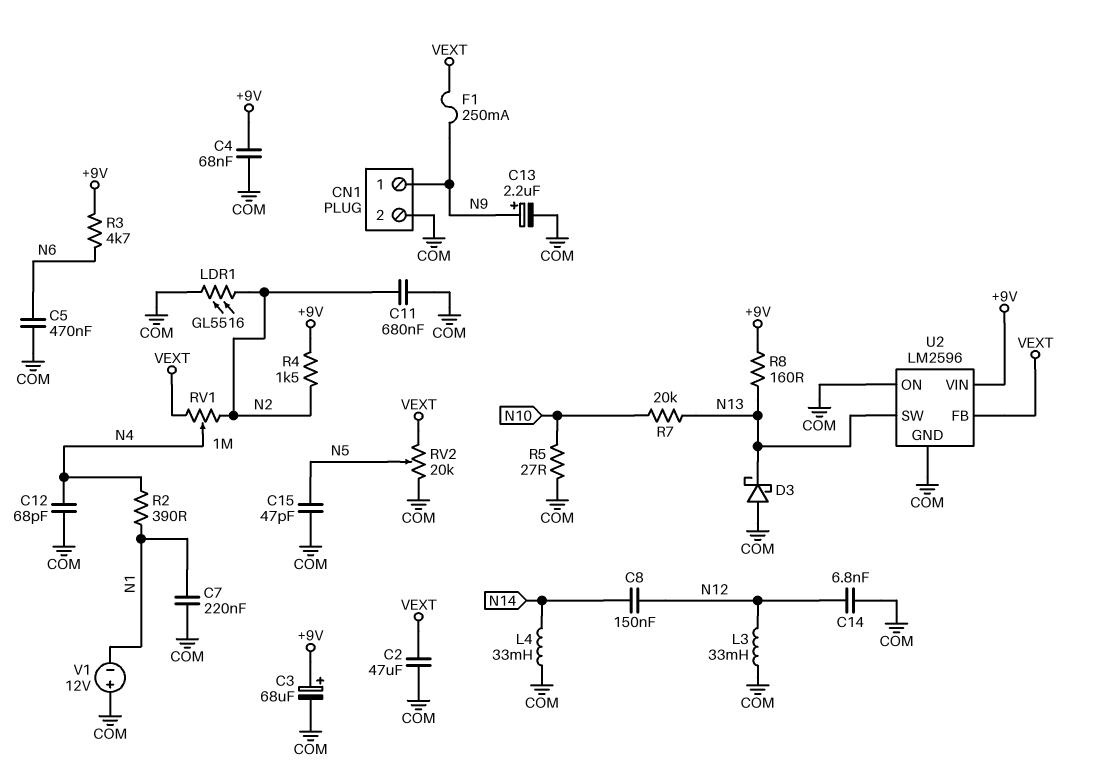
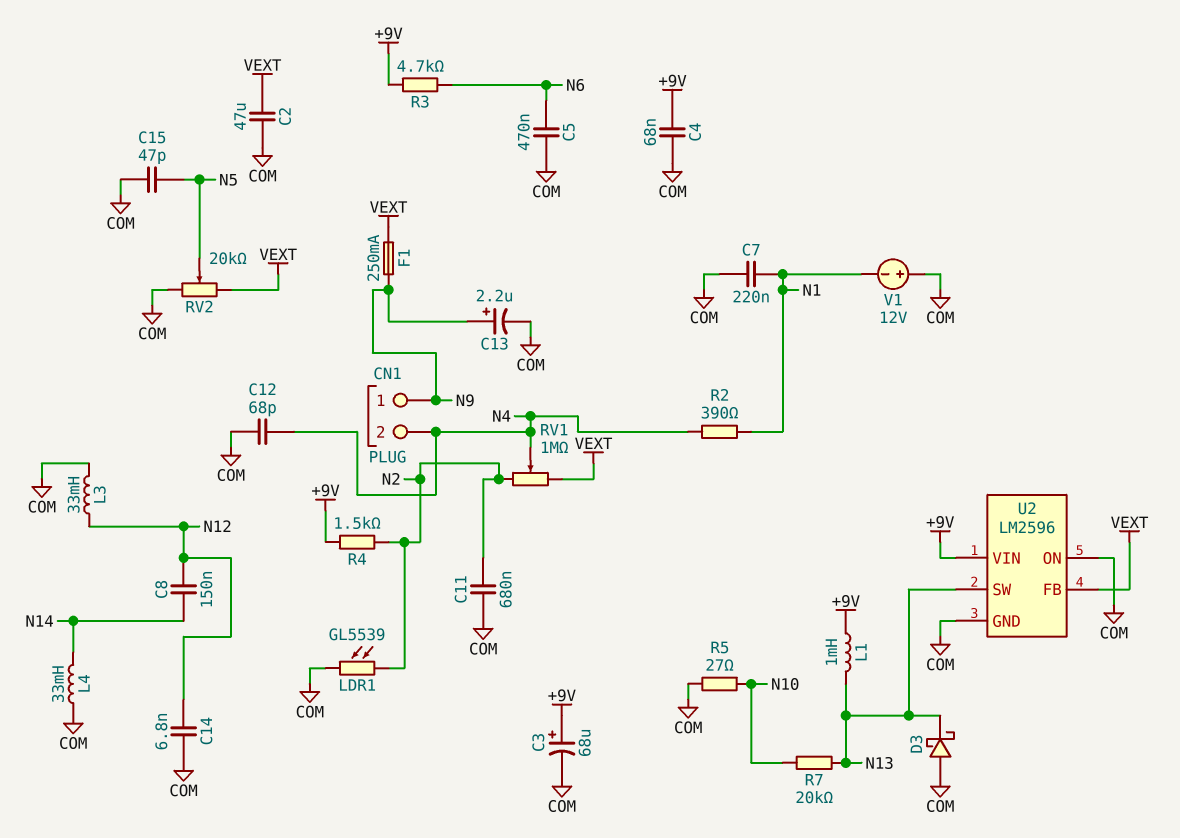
CN1 pin 2: COM -> N4
L1: none -> 1mH (+9V, N13)
LDR1: GL5516 (COM, N2) -> GL5539 (COM, N2)
R8: 160 (+9V, N13) -> none

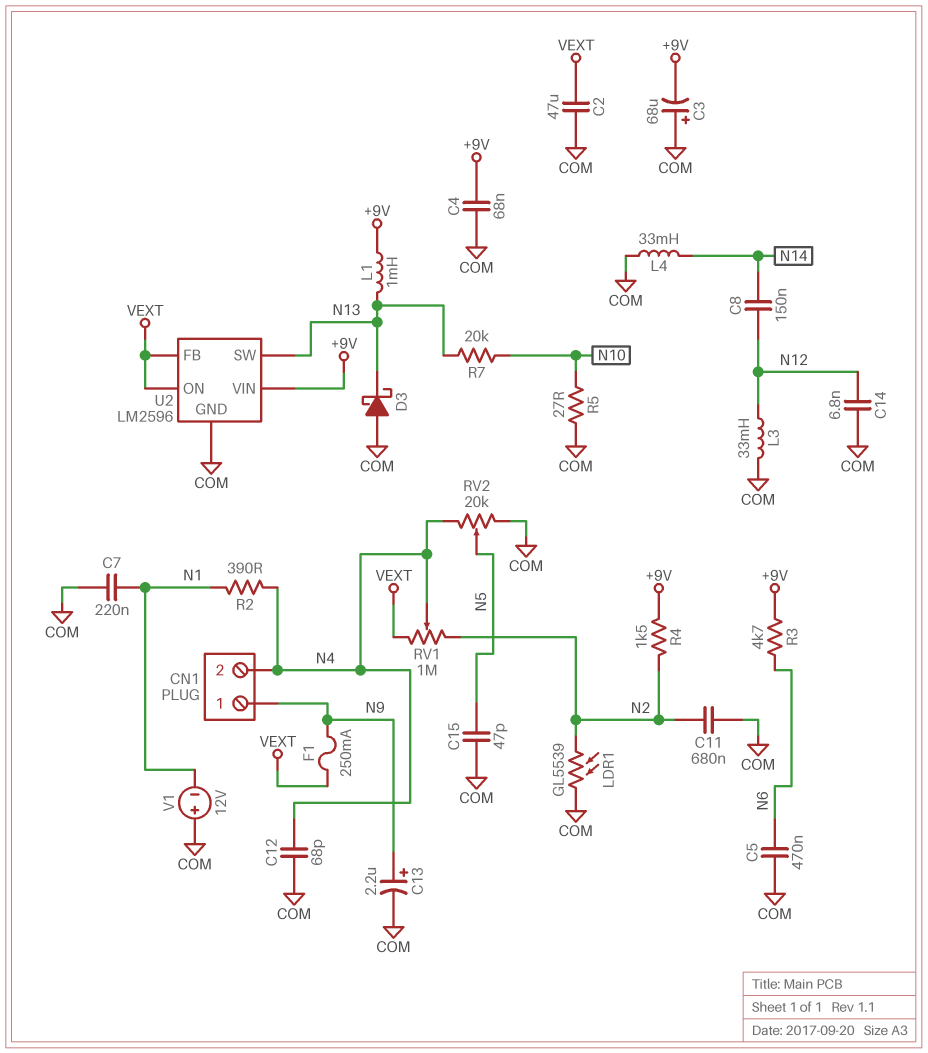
C3: 68uF (plus +9V, minus COM) -> 68uF (plus COM, minus +9V)
RV2: 20k (COM, VEXT, wiper N5) -> 20k (COM, N4, wiper N5)
U2 pin ON: COM -> VEXT

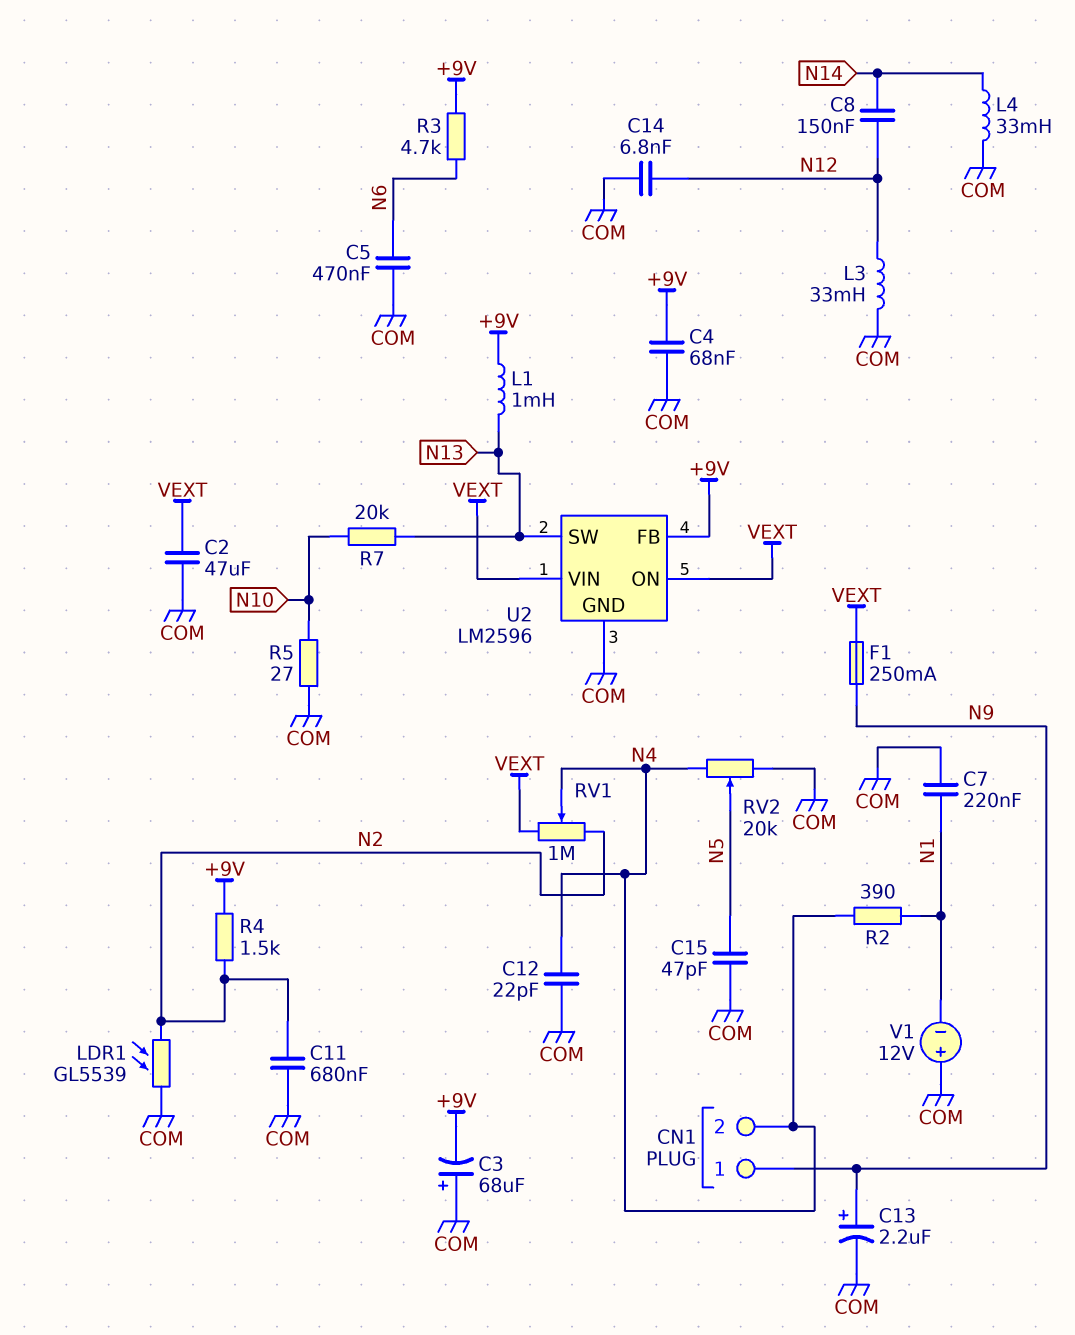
C12: 68pF (COM, N4) -> 22pF (COM, N4)
D3: schottky (A COM, K N13) -> none
U2 pin FB: VEXT -> +9V
U2 pin VIN: +9V -> VEXT

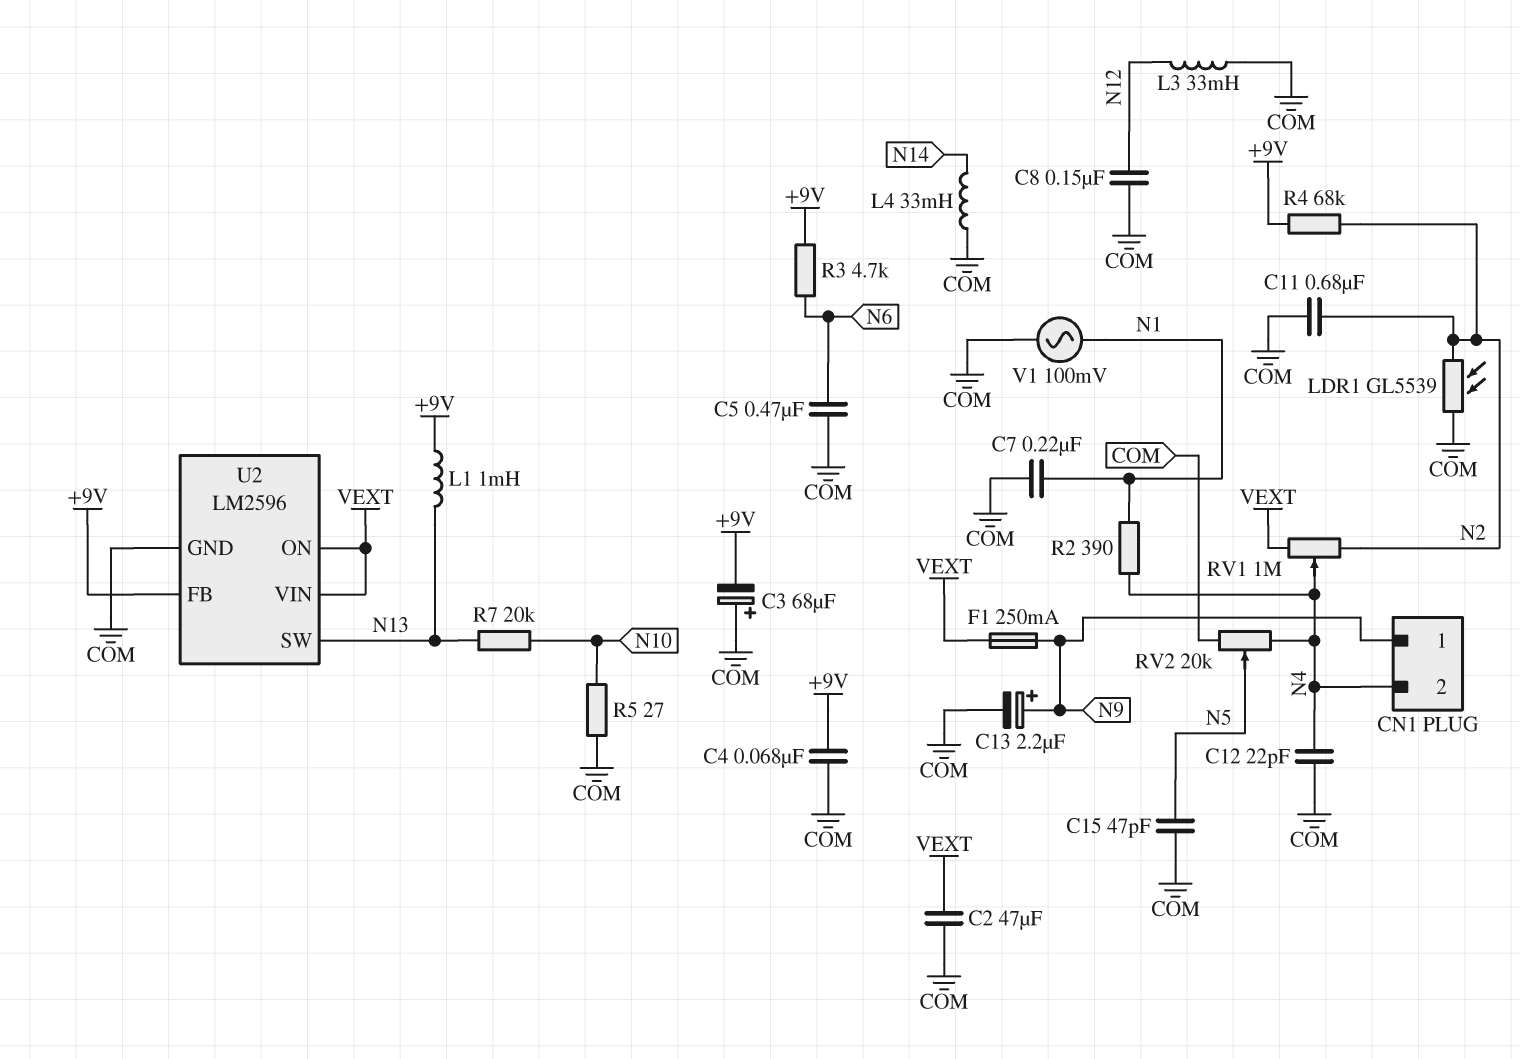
C8: 150nF (N12, N14) -> 150nF (COM, N12)
C14: 6.8nF (COM, N12) -> none
R4: 1.5k (+9V, N2) -> 68k (+9V, N2)
V1: 12V (plus COM, minus N1) -> AC 100mV (COM, N1)

